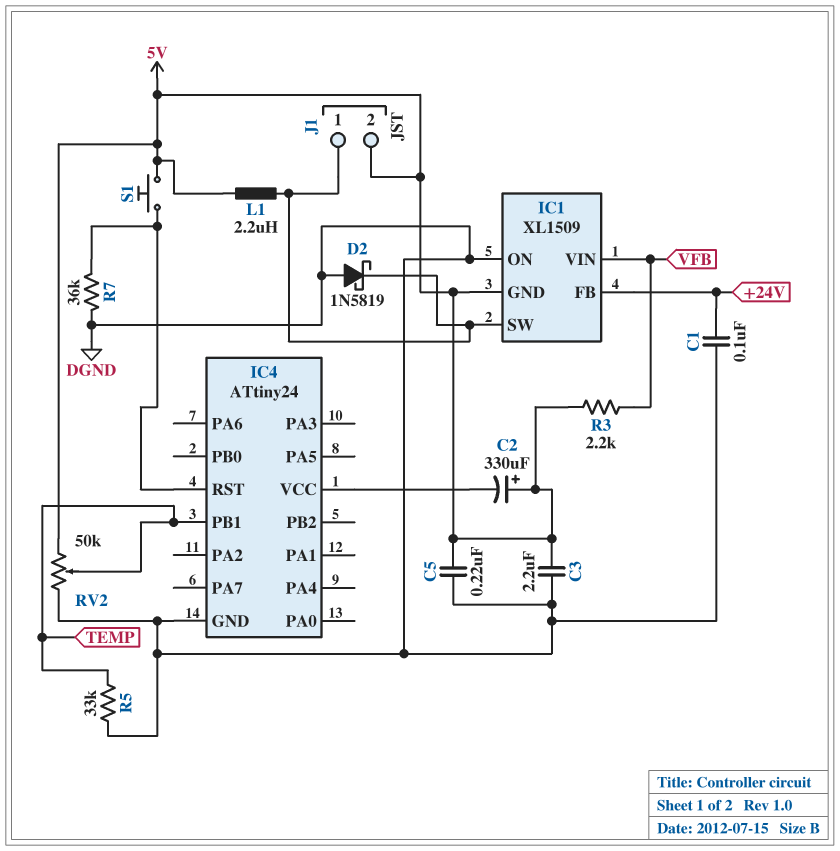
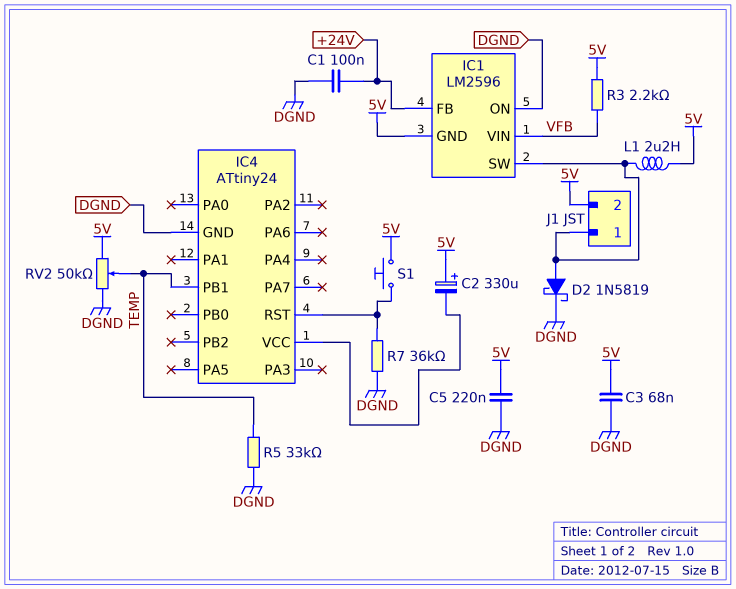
C3: 2.2uF (5V, DGND) -> 68nF (5V, DGND)
D2: schottky 1N5819 (A DGND, K IC1/SW) -> schottky 1N5819 (A IC1/SW, K DGND)
IC1: XL1509 -> LM2596

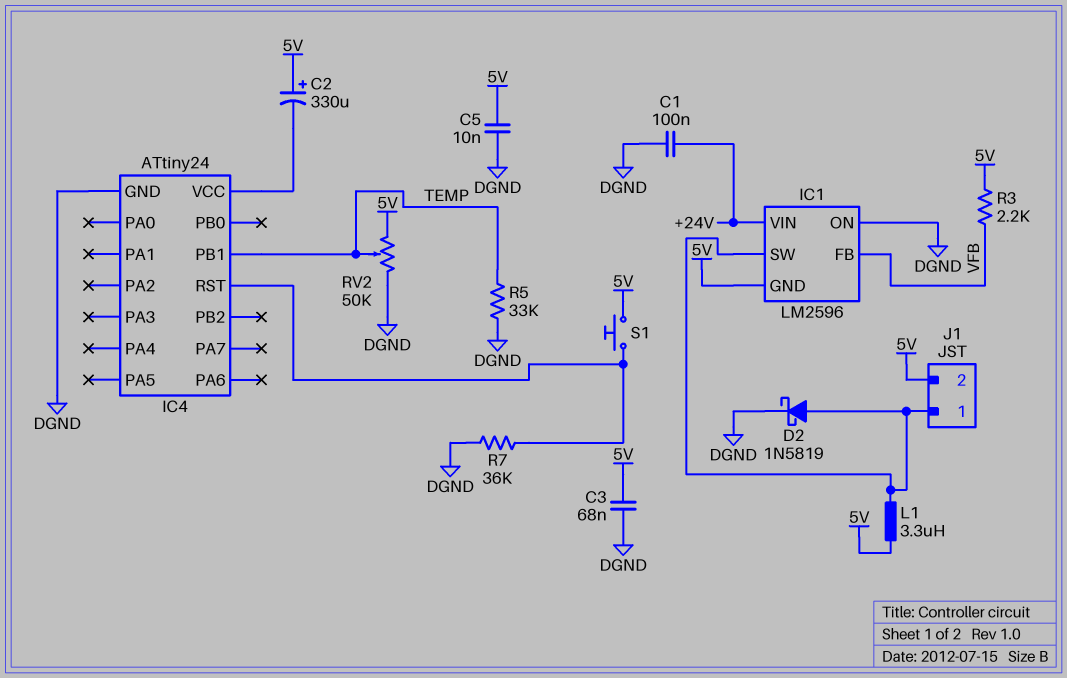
C5: 220nF (5V, DGND) -> 10nF (5V, DGND)
IC1 pin FB: +24V -> VFB
IC1 pin VIN: VFB -> +24V
L1: 2.2uH (5V, IC1/SW) -> 3.3uH (5V, IC1/SW)

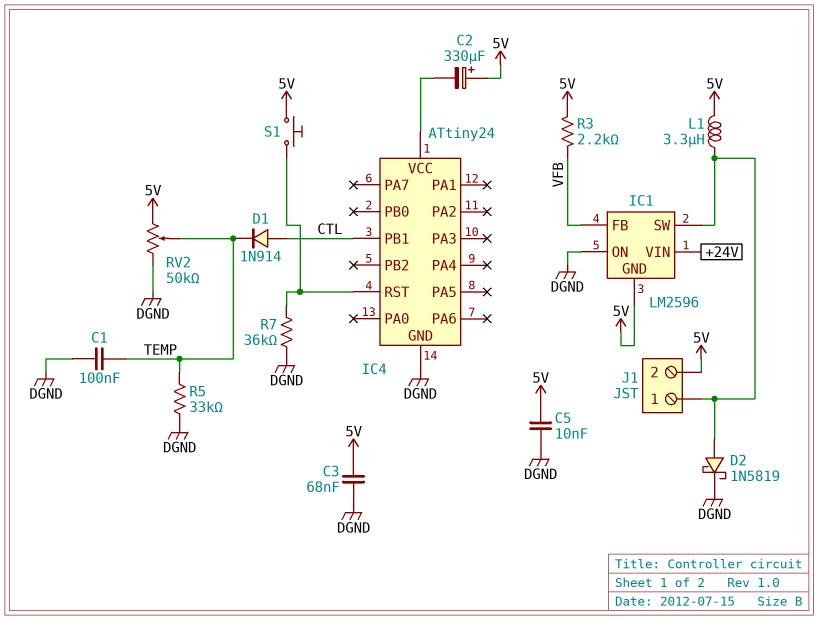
C1: 100nF (+24V, DGND) -> 100nF (DGND, TEMP)
D1: none -> diode 1N914 (A CTL, K TEMP)
IC4 pin PB1: TEMP -> CTL

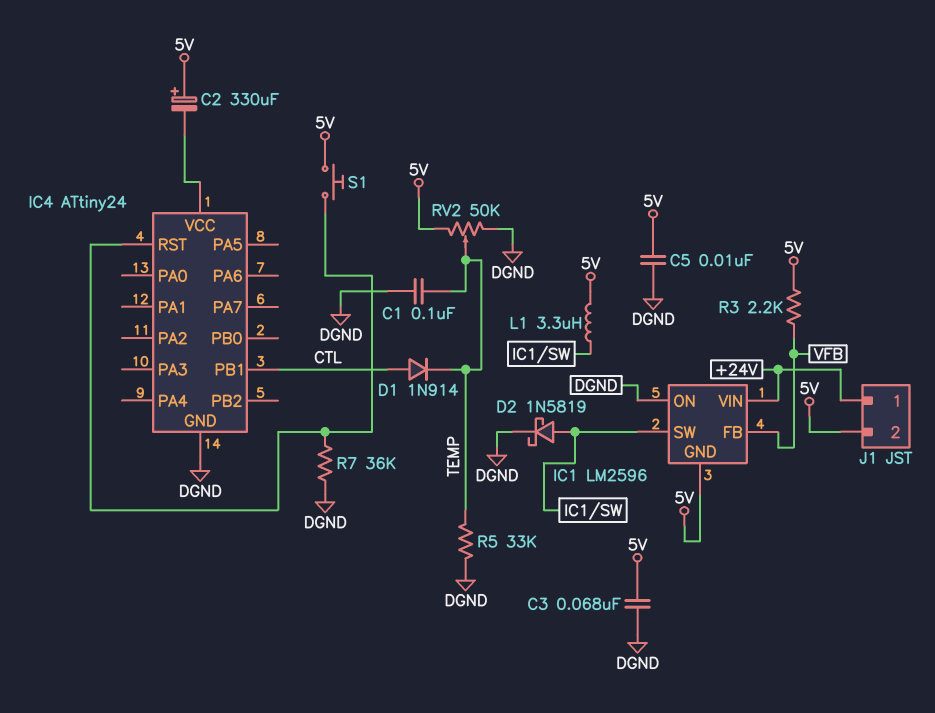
J1 pin 1: IC1/SW -> +24V

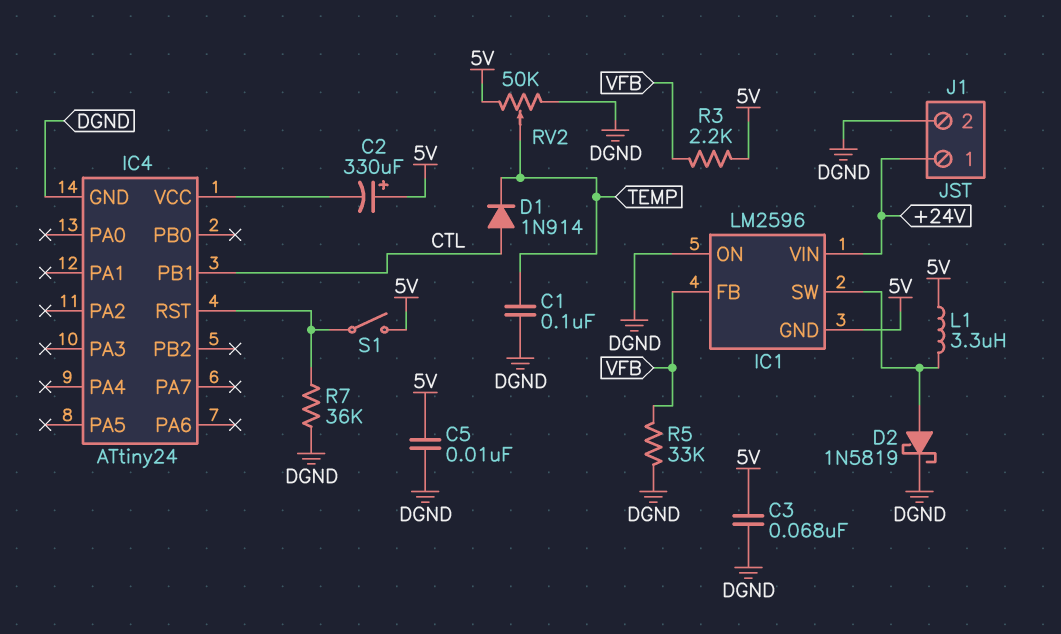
J1 pin 2: 5V -> DGND
R5: 33k (DGND, TEMP) -> 33k (DGND, VFB)
S1: button (5V, IC4/RST) -> switch (5V, IC4/RST)

